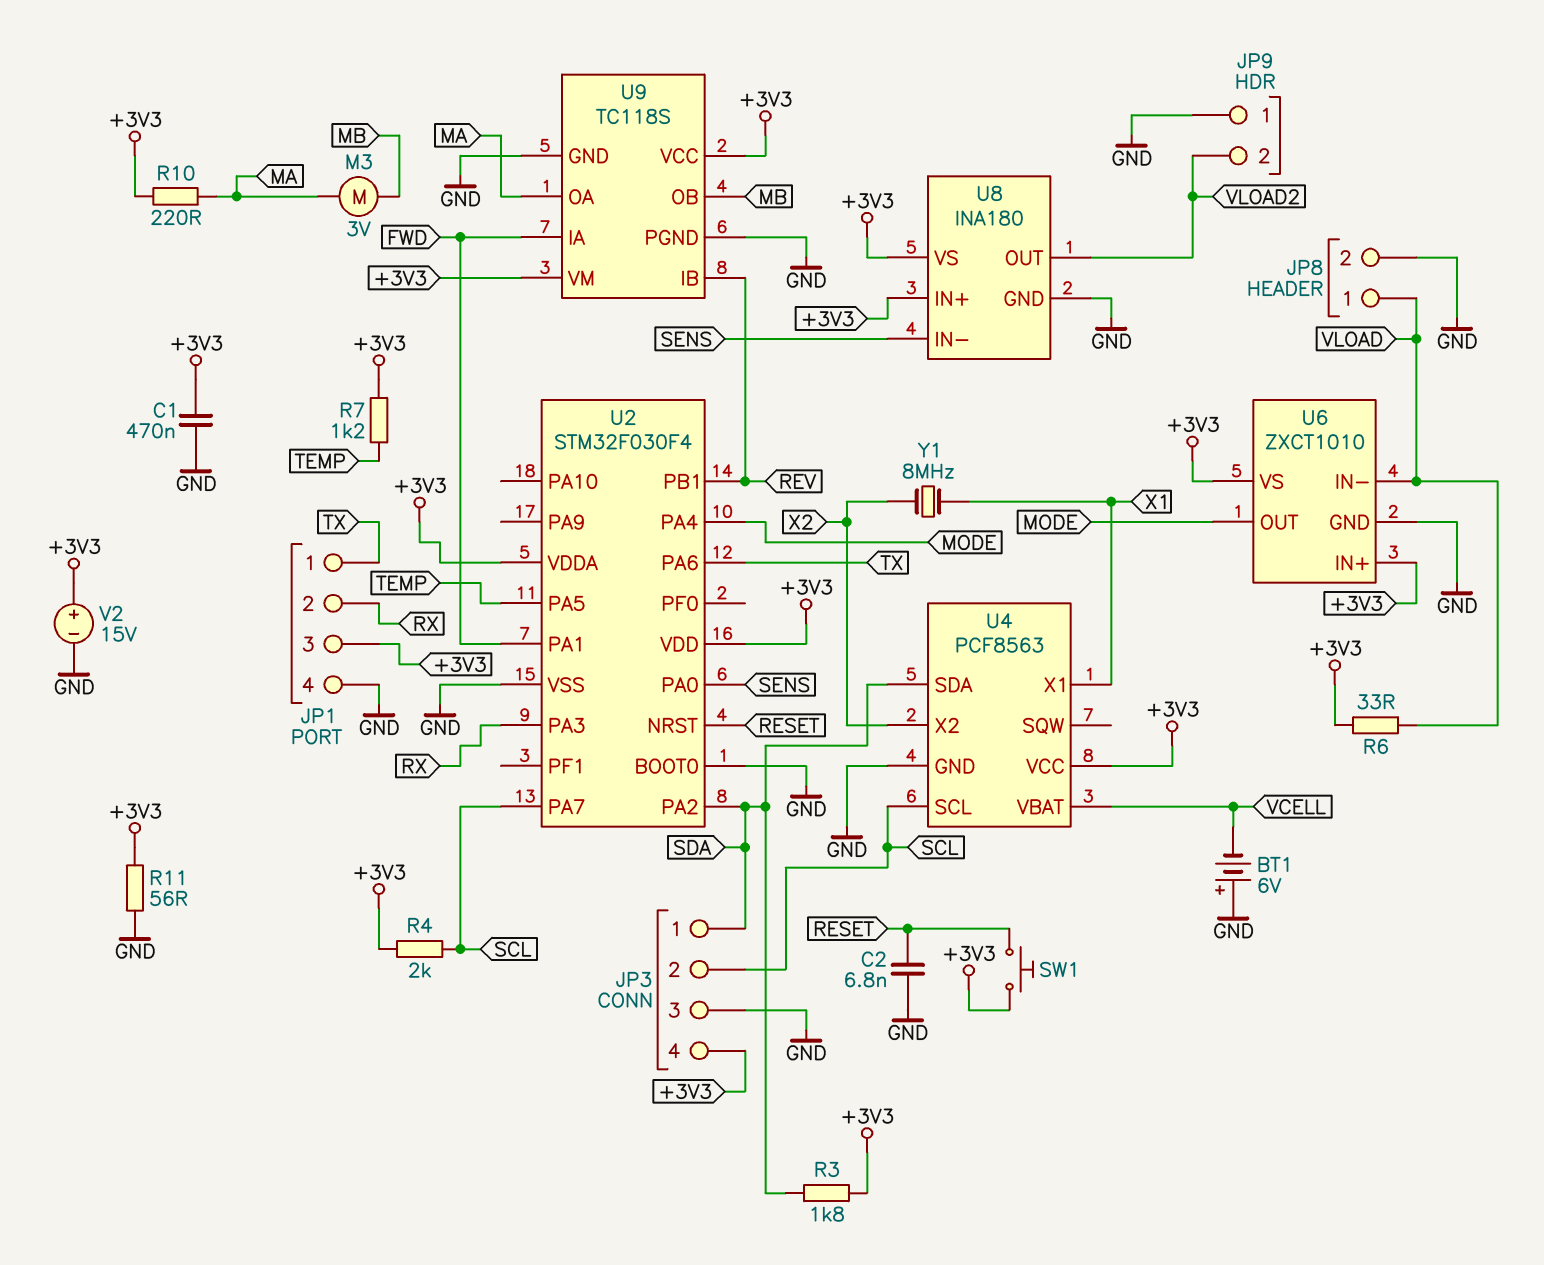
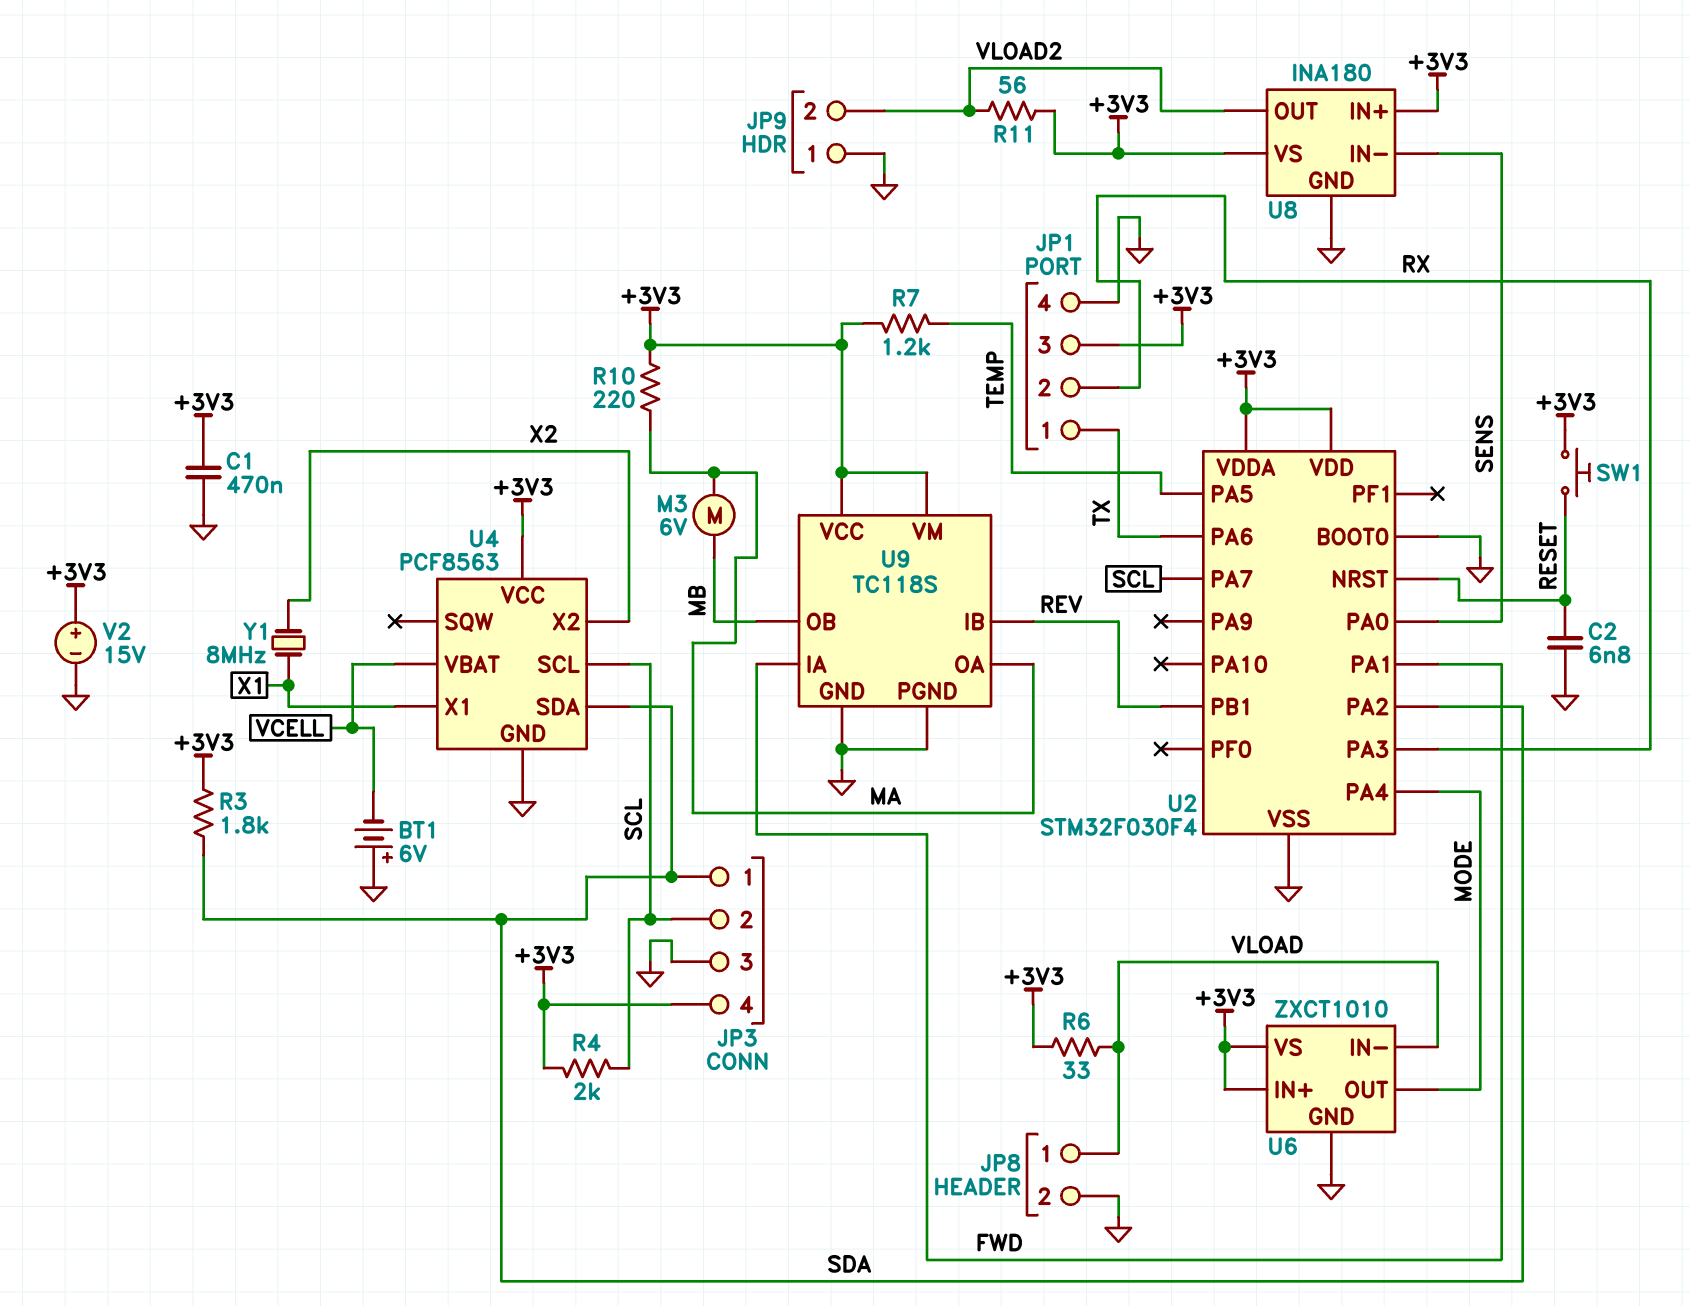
M3: motor 3V (MA, MB) -> motor 6V (MA, MB)
R11: 56 (+3V3, GND) -> 56 (+3V3, VLOAD2)

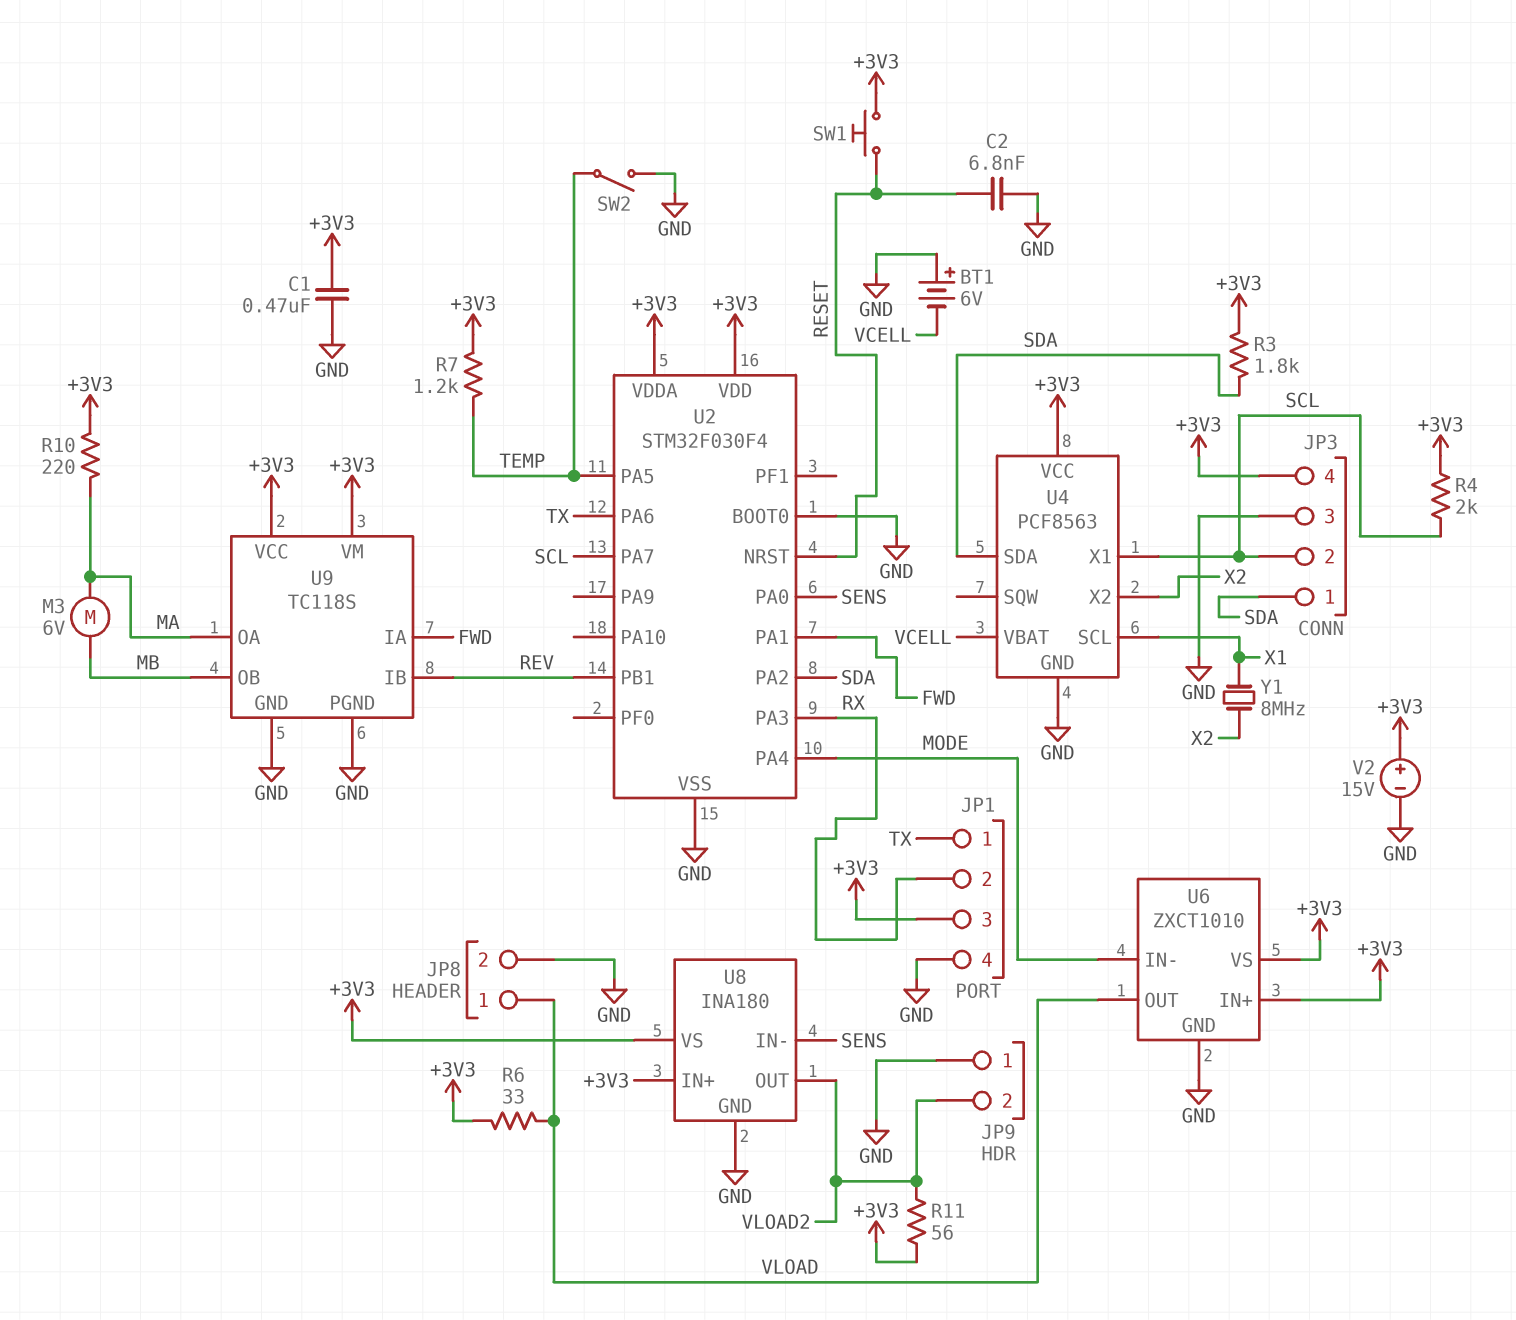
SW2: none -> switch (GND, TEMP)
U4 pin SCL: SCL -> X1
U4 pin X1: X1 -> SCL
U6 pin IN-: VLOAD -> MODE
U6 pin OUT: MODE -> VLOAD

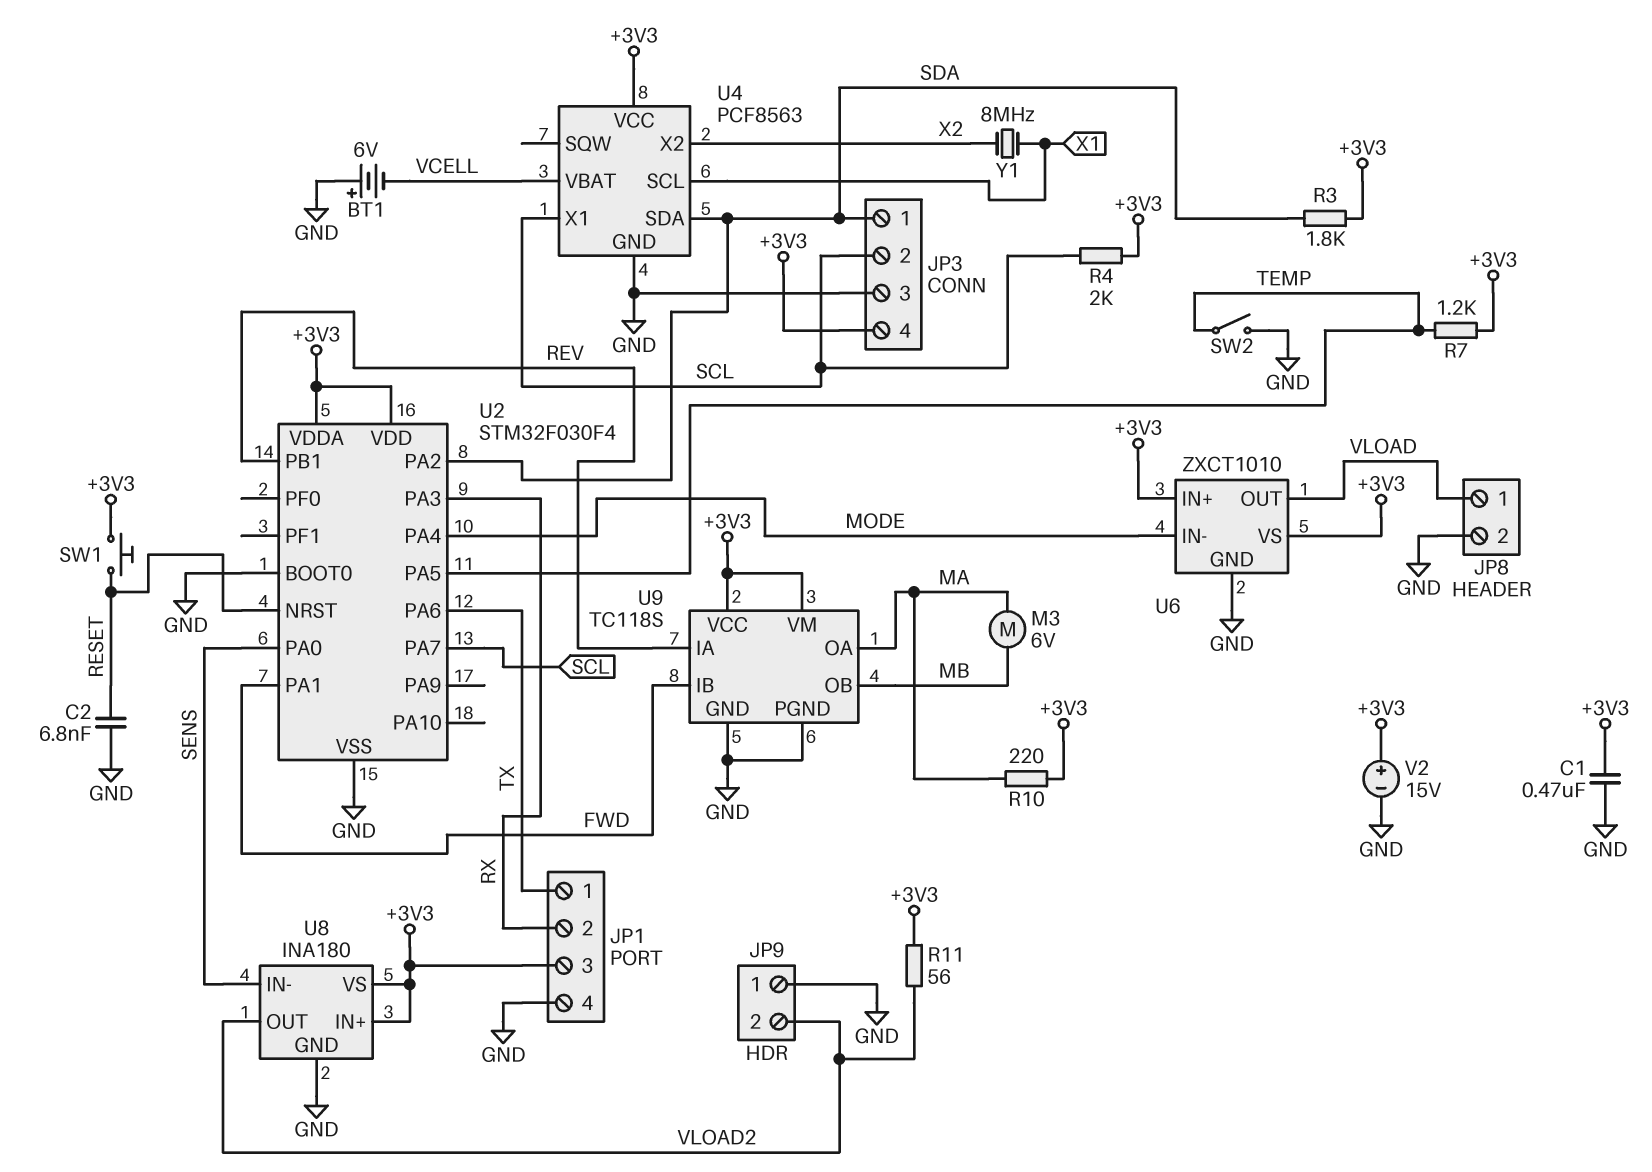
R6: 33 (+3V3, VLOAD) -> none
U9 pin IA: FWD -> REV
U9 pin IB: REV -> FWD

